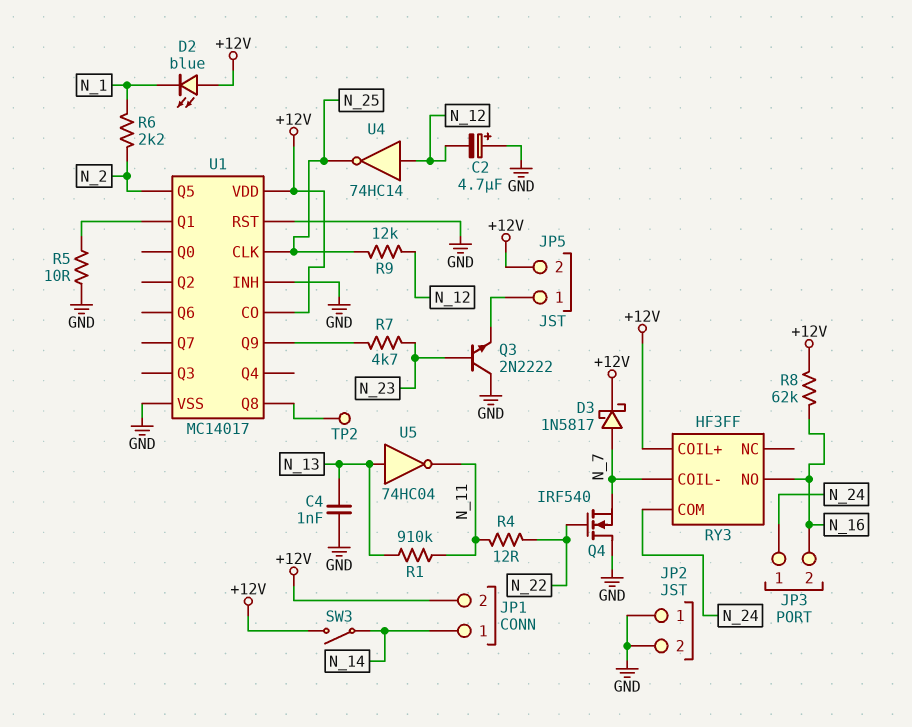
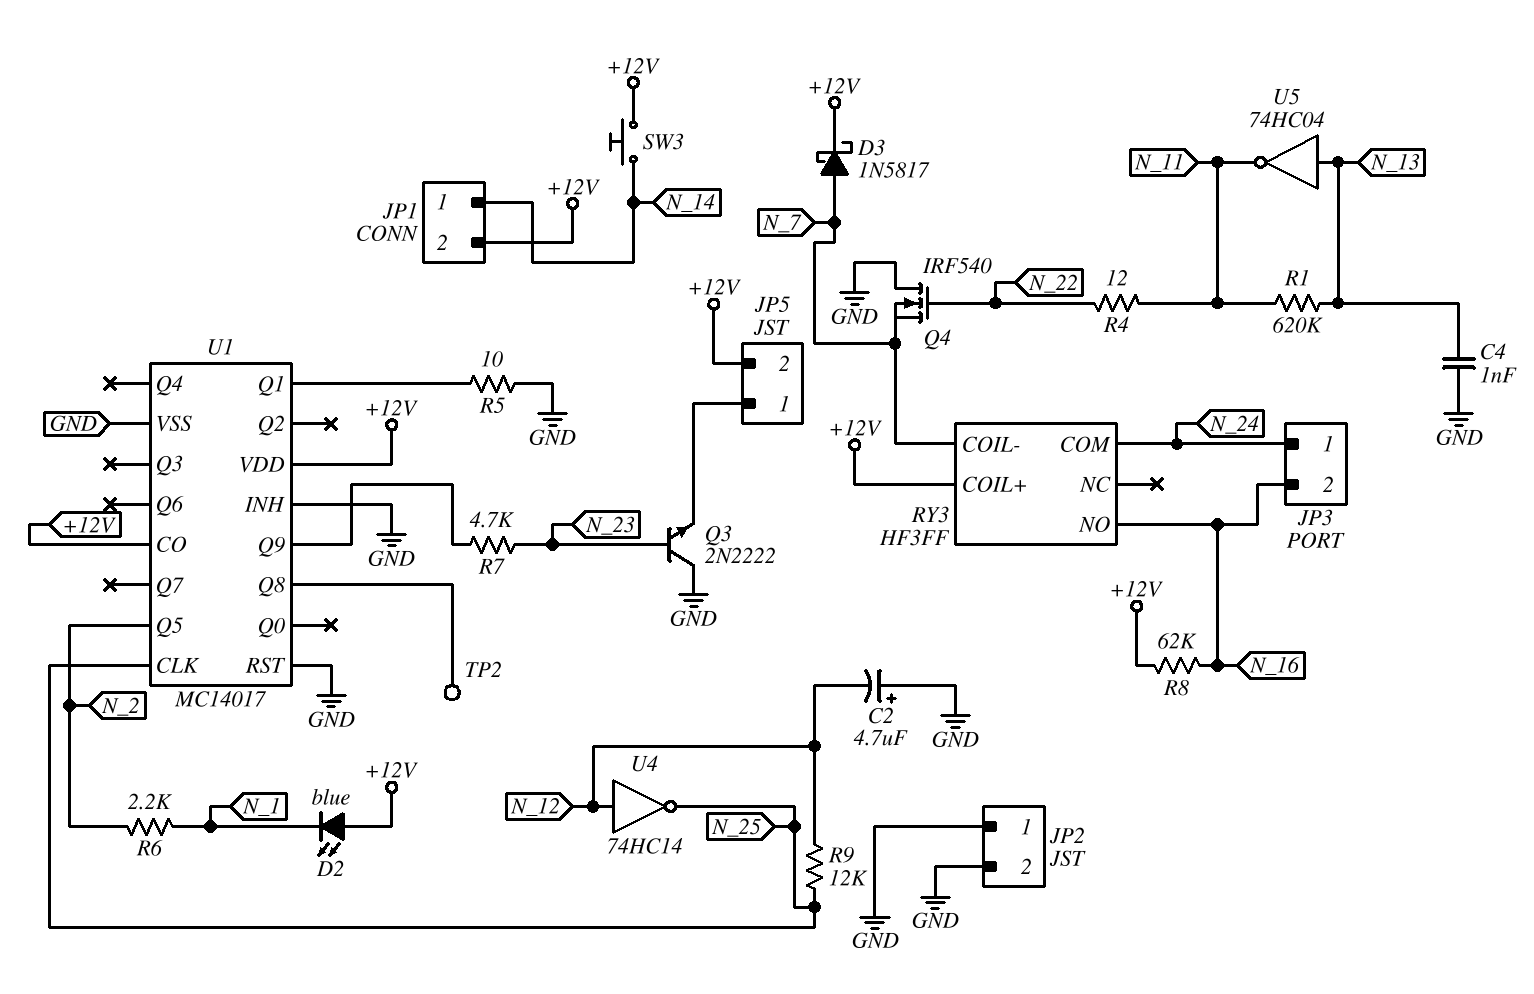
R1: 910k (N_11, N_13) -> 620k (N_11, N_13)
SW3: switch (+12V, N_14) -> button (+12V, N_14)

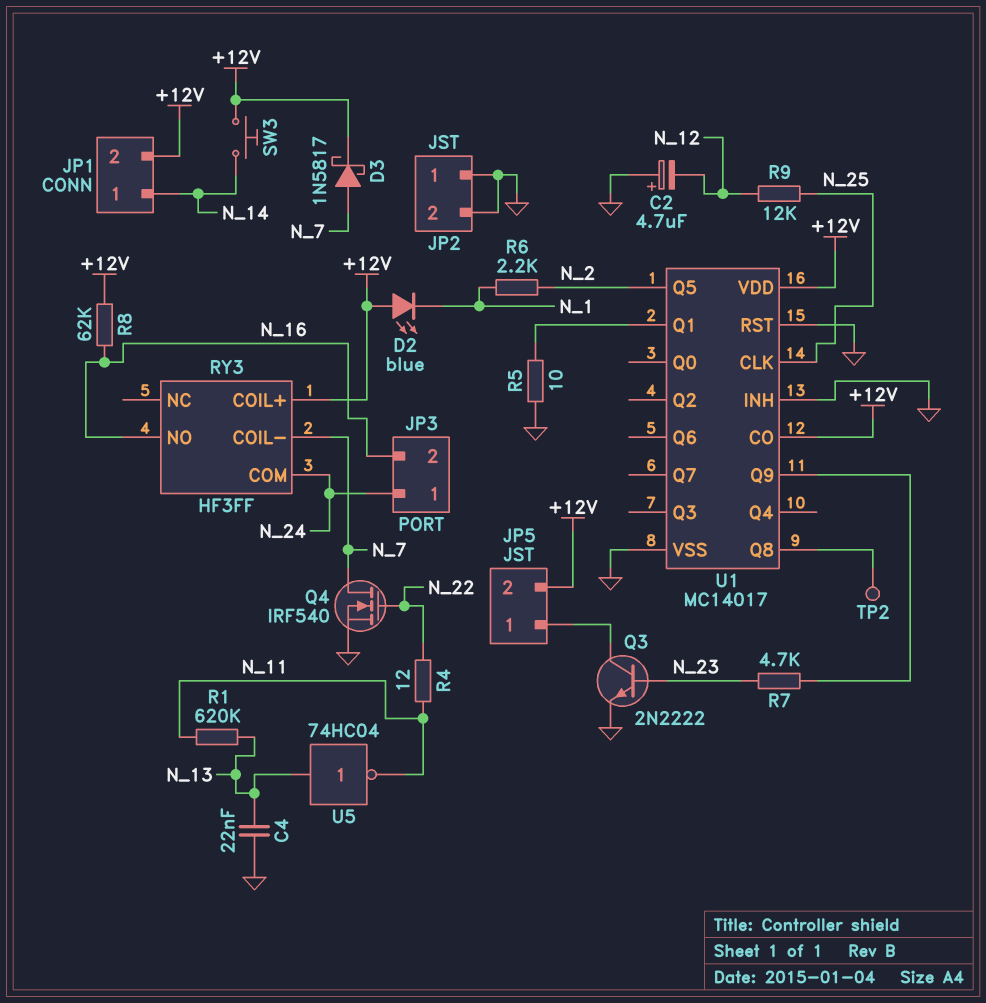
C4: 1nF (GND, N_13) -> 22nF (GND, N_13)
Q3: NPN 2N2222 (B N_23, C GND, E JP5/1) -> NPN 2N2222 (B N_23, C JP5/1, E GND)
Q4: NMOS IRF540 (G N_22, D GND, S N_7) -> NMOS IRF540 (G N_22, D N_7, S GND)
U4: NOT 74HC14 (in N_12, out N_25) -> none

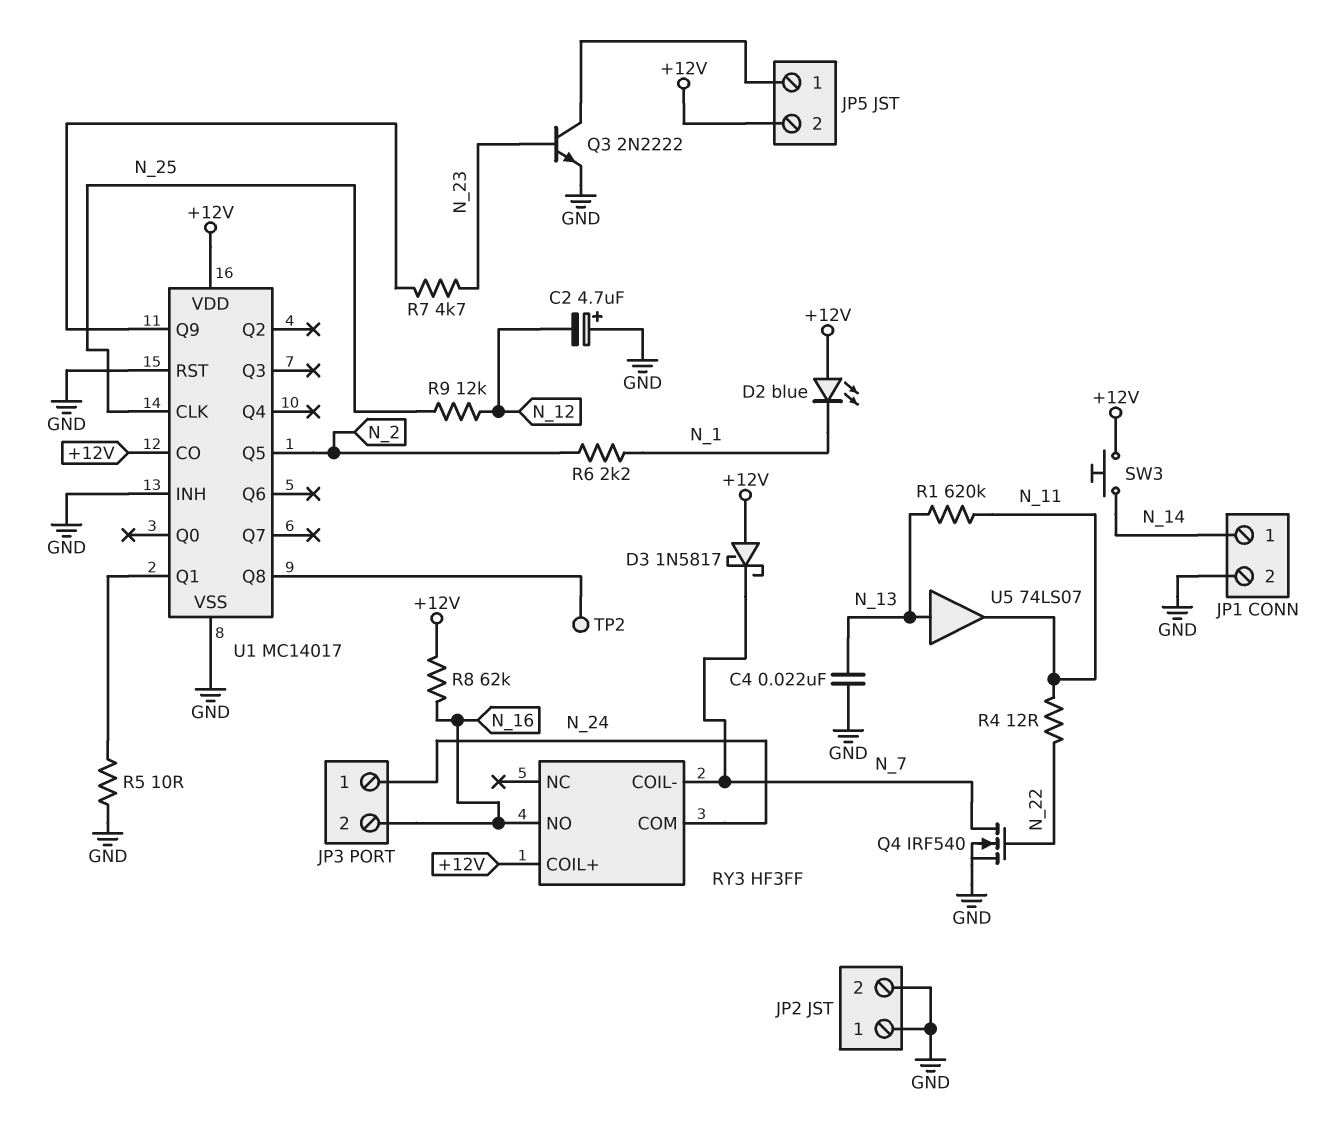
D3: schottky 1N5817 (A N_7, K +12V) -> schottky 1N5817 (A +12V, K N_7)
JP1 pin 2: +12V -> GND
U5: NOT 74HC04 (in N_13, out N_11) -> buffer 74LS07 (in N_13, out N_11)

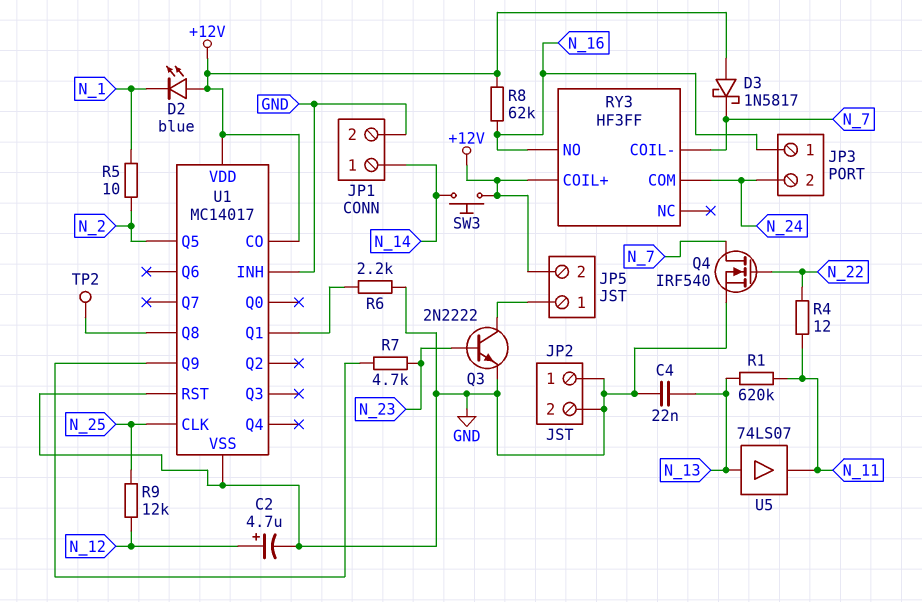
C2: 4.7uF (plus GND, minus N_12) -> 4.7uF (plus N_12, minus GND)
JP3 pin 1: N_24 -> N_16
JP3 pin 2: N_16 -> N_24
R5: 10 (GND, U1/Q1) -> 10 (N_1, N_2)
R6: 2.2k (N_1, N_2) -> 2.2k (GND, U1/Q1)

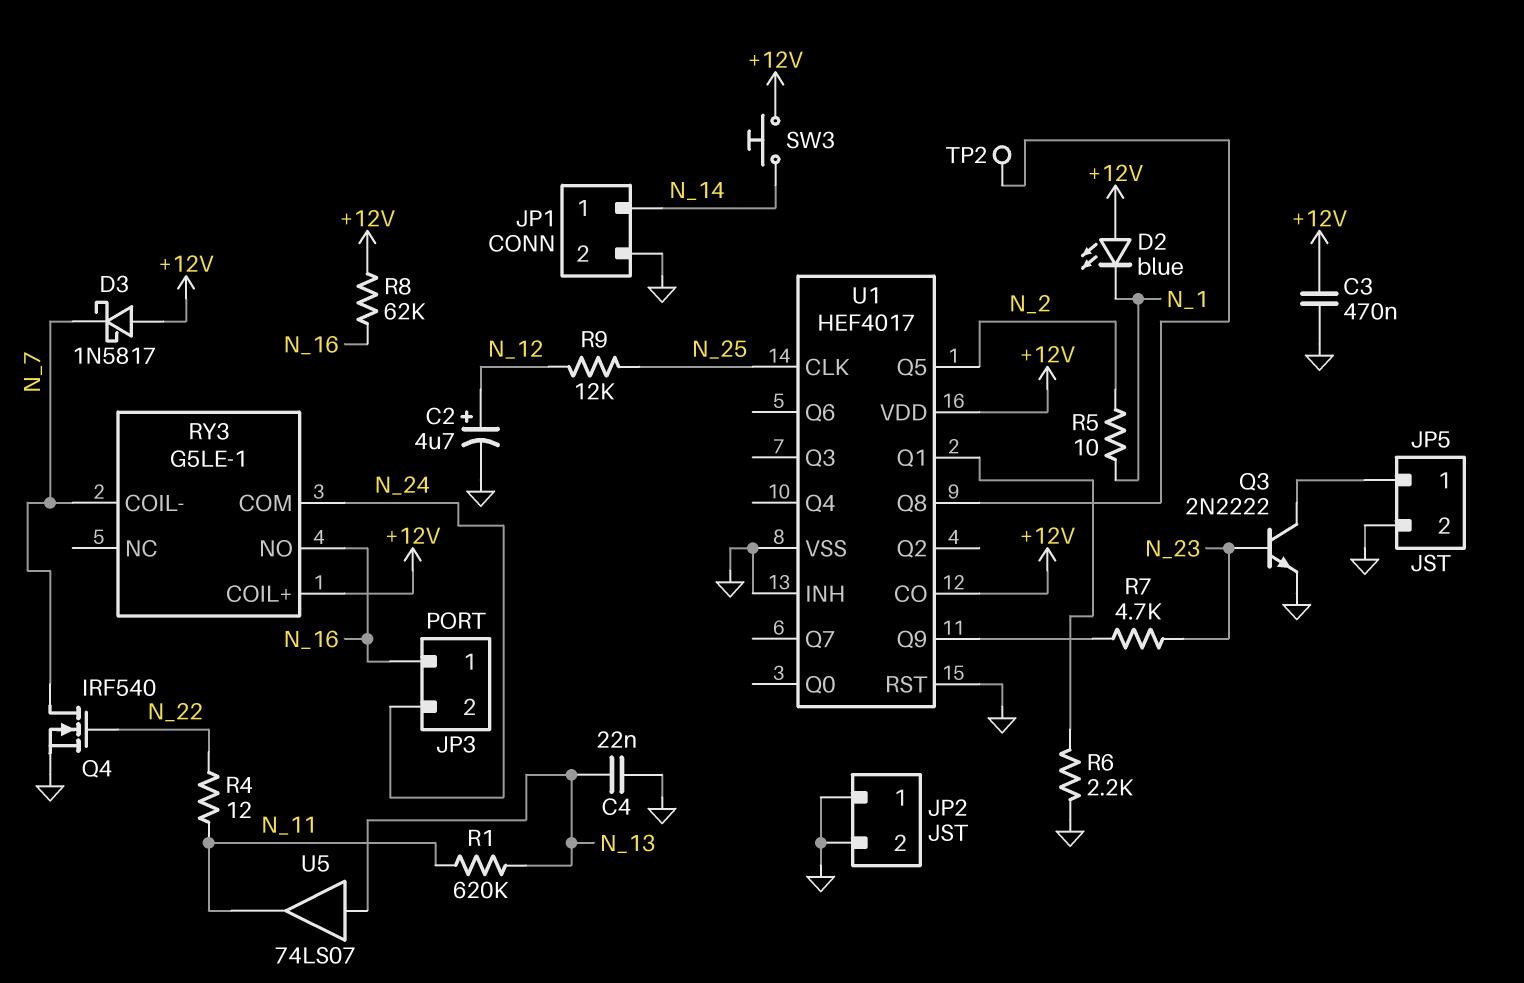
C3: none -> 470nF (+12V, GND)
JP5 pin 2: +12V -> GND
RY3: HF3FF -> G5LE-1
U1: MC14017 -> HEF4017

